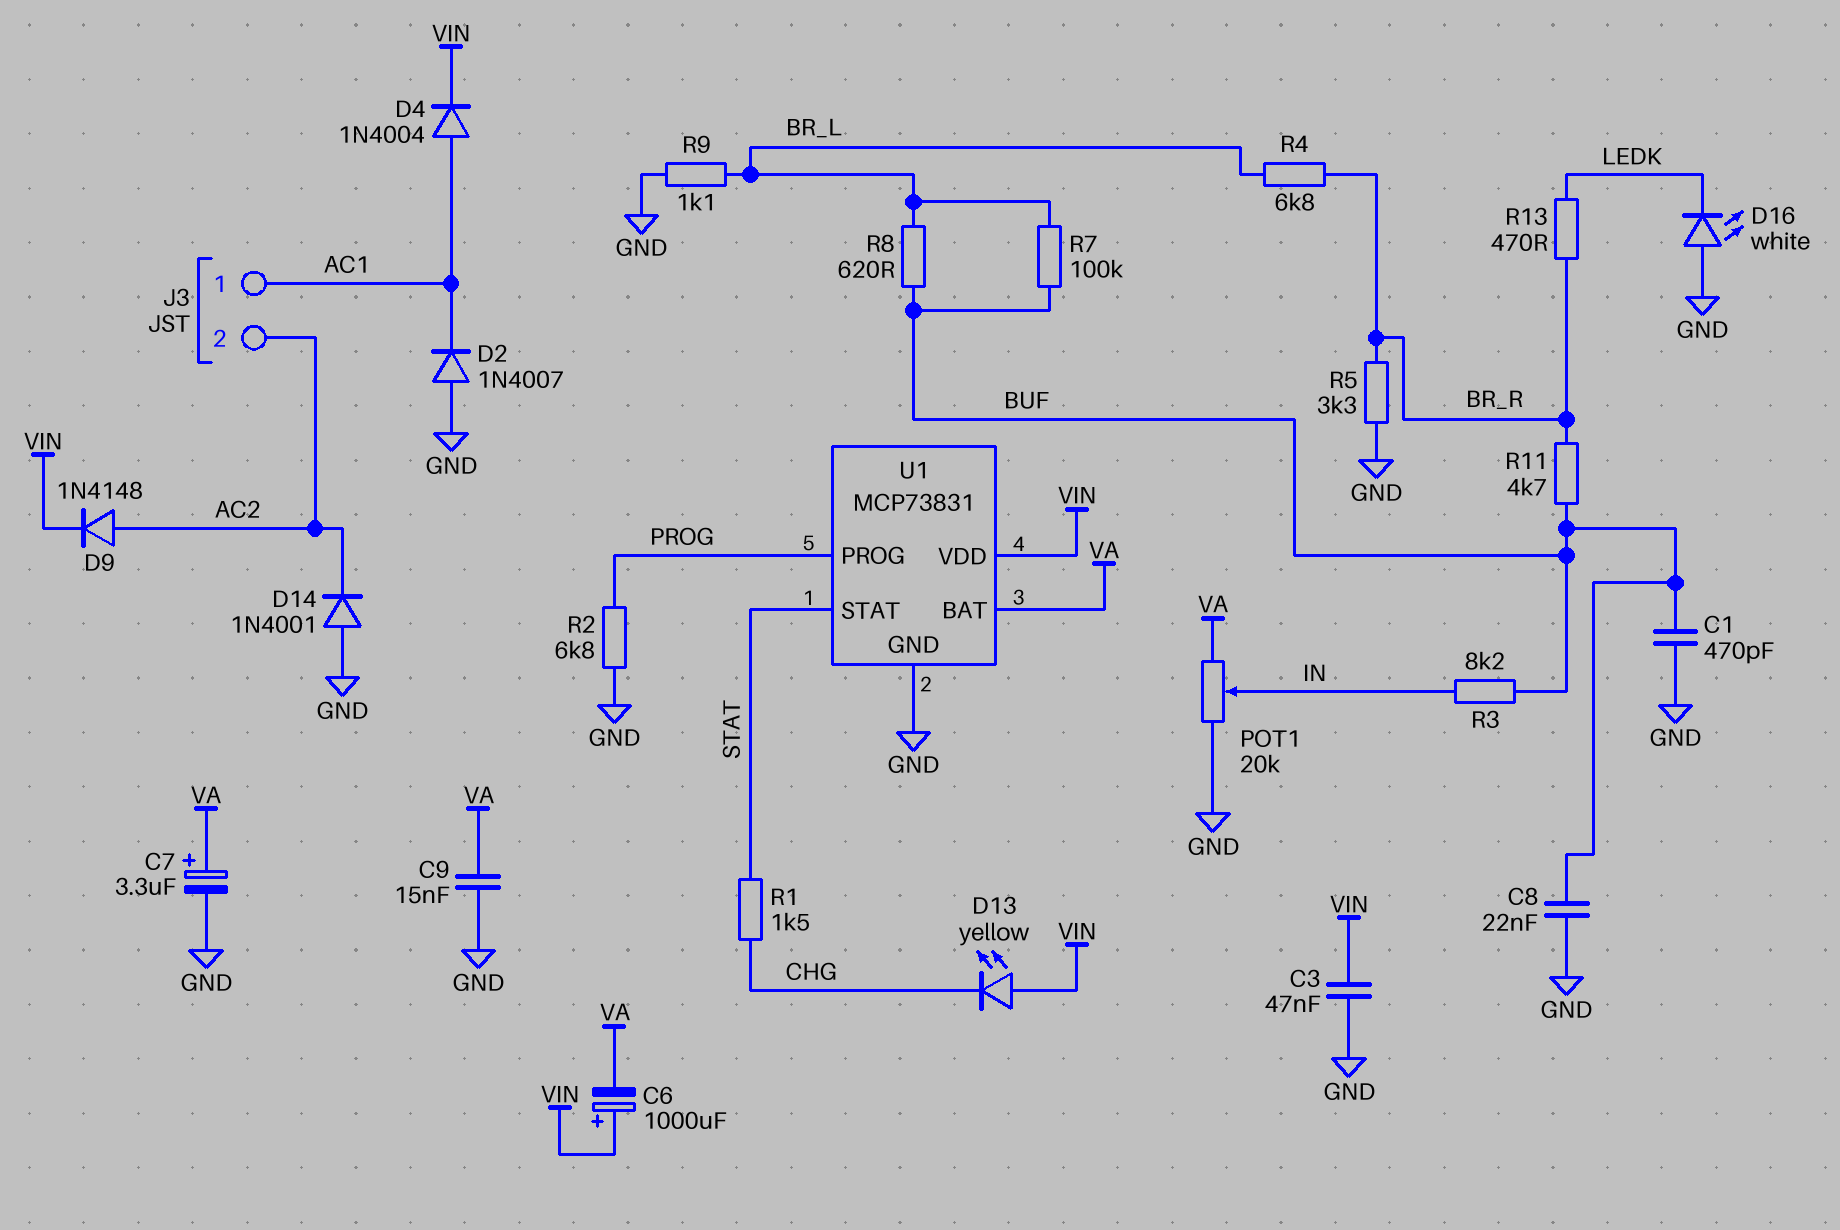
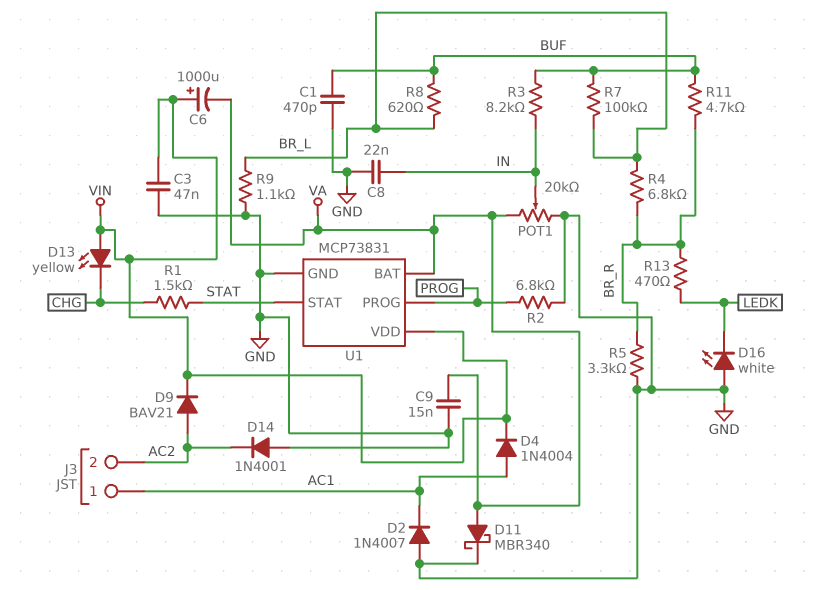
C7: 3.3uF (plus VA, minus GND) -> none
C8: 22nF (BUF, GND) -> 22nF (GND, IN)
D9: diode 1N4148 (A AC2, K VIN) -> diode BAV21 (A AC2, K VIN)
D11: none -> schottky MBR340 (A VA, K GND)

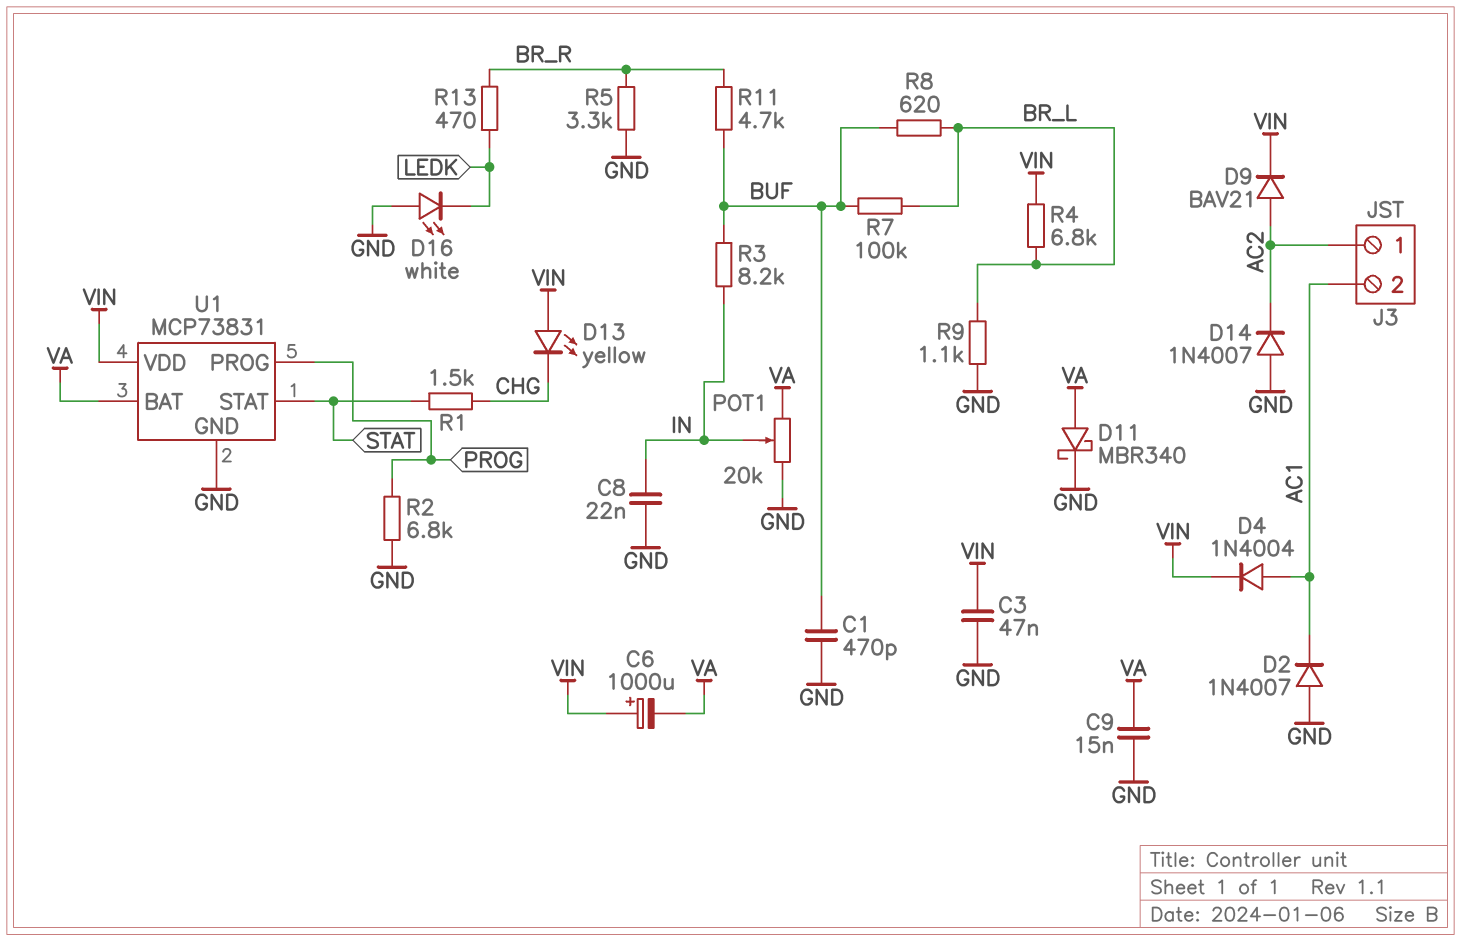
D14: diode 1N4001 (A GND, K AC2) -> diode 1N4007 (A GND, K AC2)
J3 pin 1: AC1 -> AC2
J3 pin 2: AC2 -> AC1
R4: 6.8k (BR_L, BR_R) -> 6.8k (BR_L, VIN)

